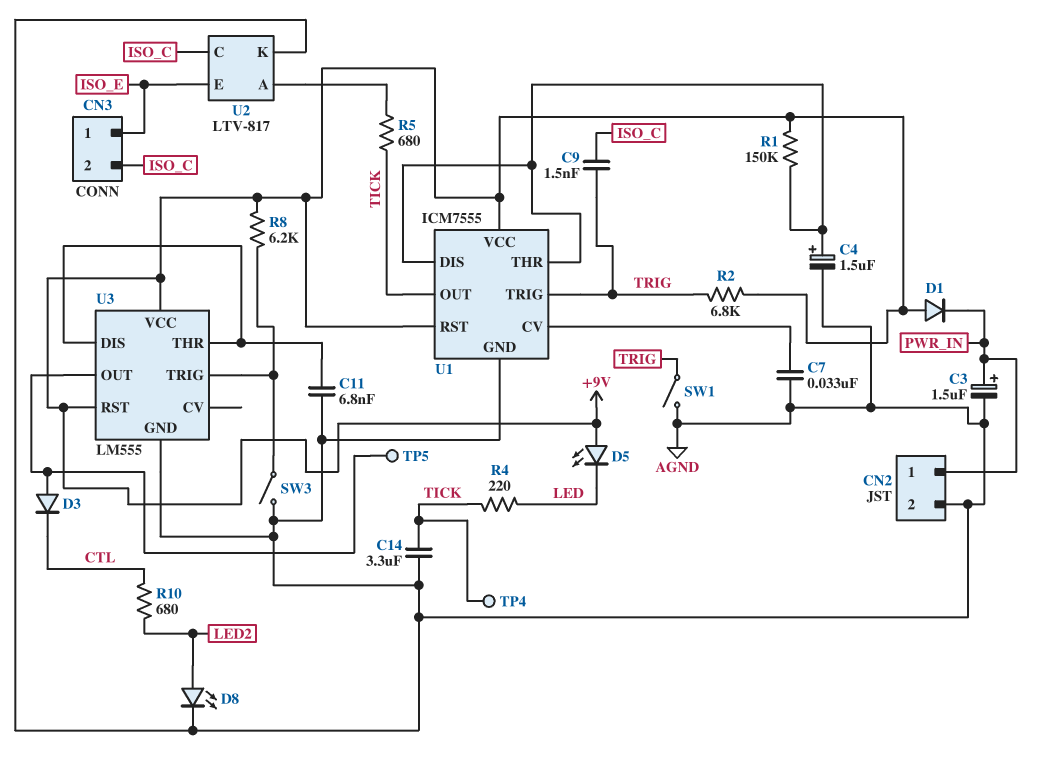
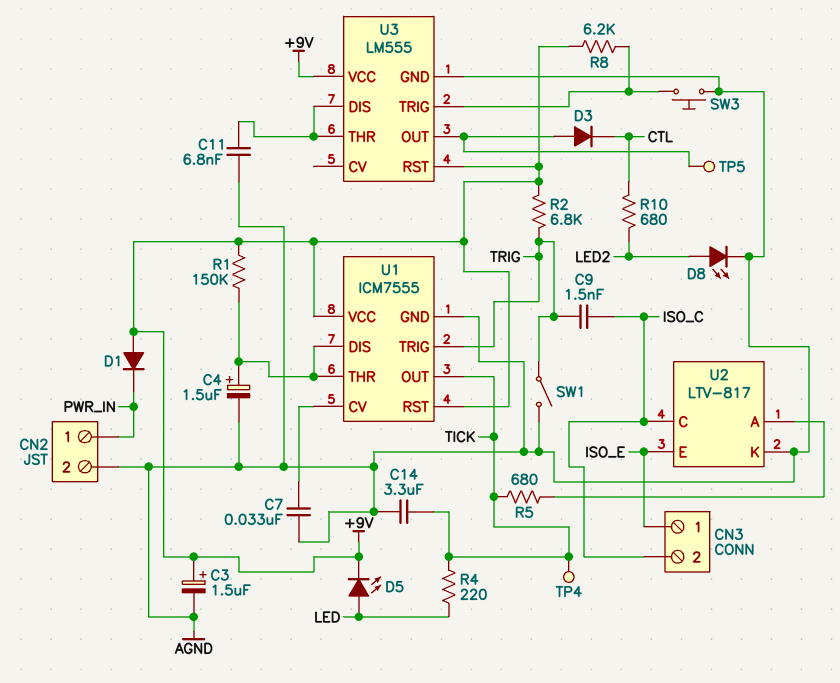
C3: 1.5uF (plus PWR_IN, minus AGND) -> 1.5uF (plus +9V, minus AGND)
D5: LED (A +9V, K LED) -> LED (A LED, K +9V)
SW3: switch (AGND, U3/TRIG) -> button (AGND, U3/TRIG)

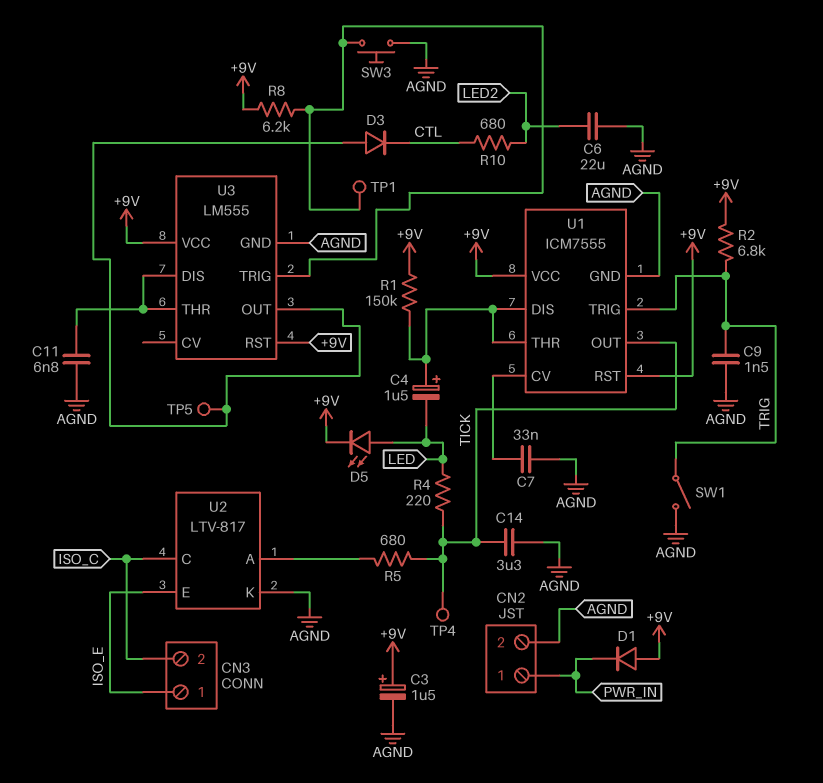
C4: 1.5uF (plus U1/DIS, minus AGND) -> 1.5uF (plus U1/DIS, minus LED)
C6: none -> 22uF (AGND, LED2)
C9: 1.5nF (ISO_C, TRIG) -> 1.5nF (AGND, TRIG)
D8: LED (A LED2, K AGND) -> none
TP1: none -> test point (U3/TRIG)

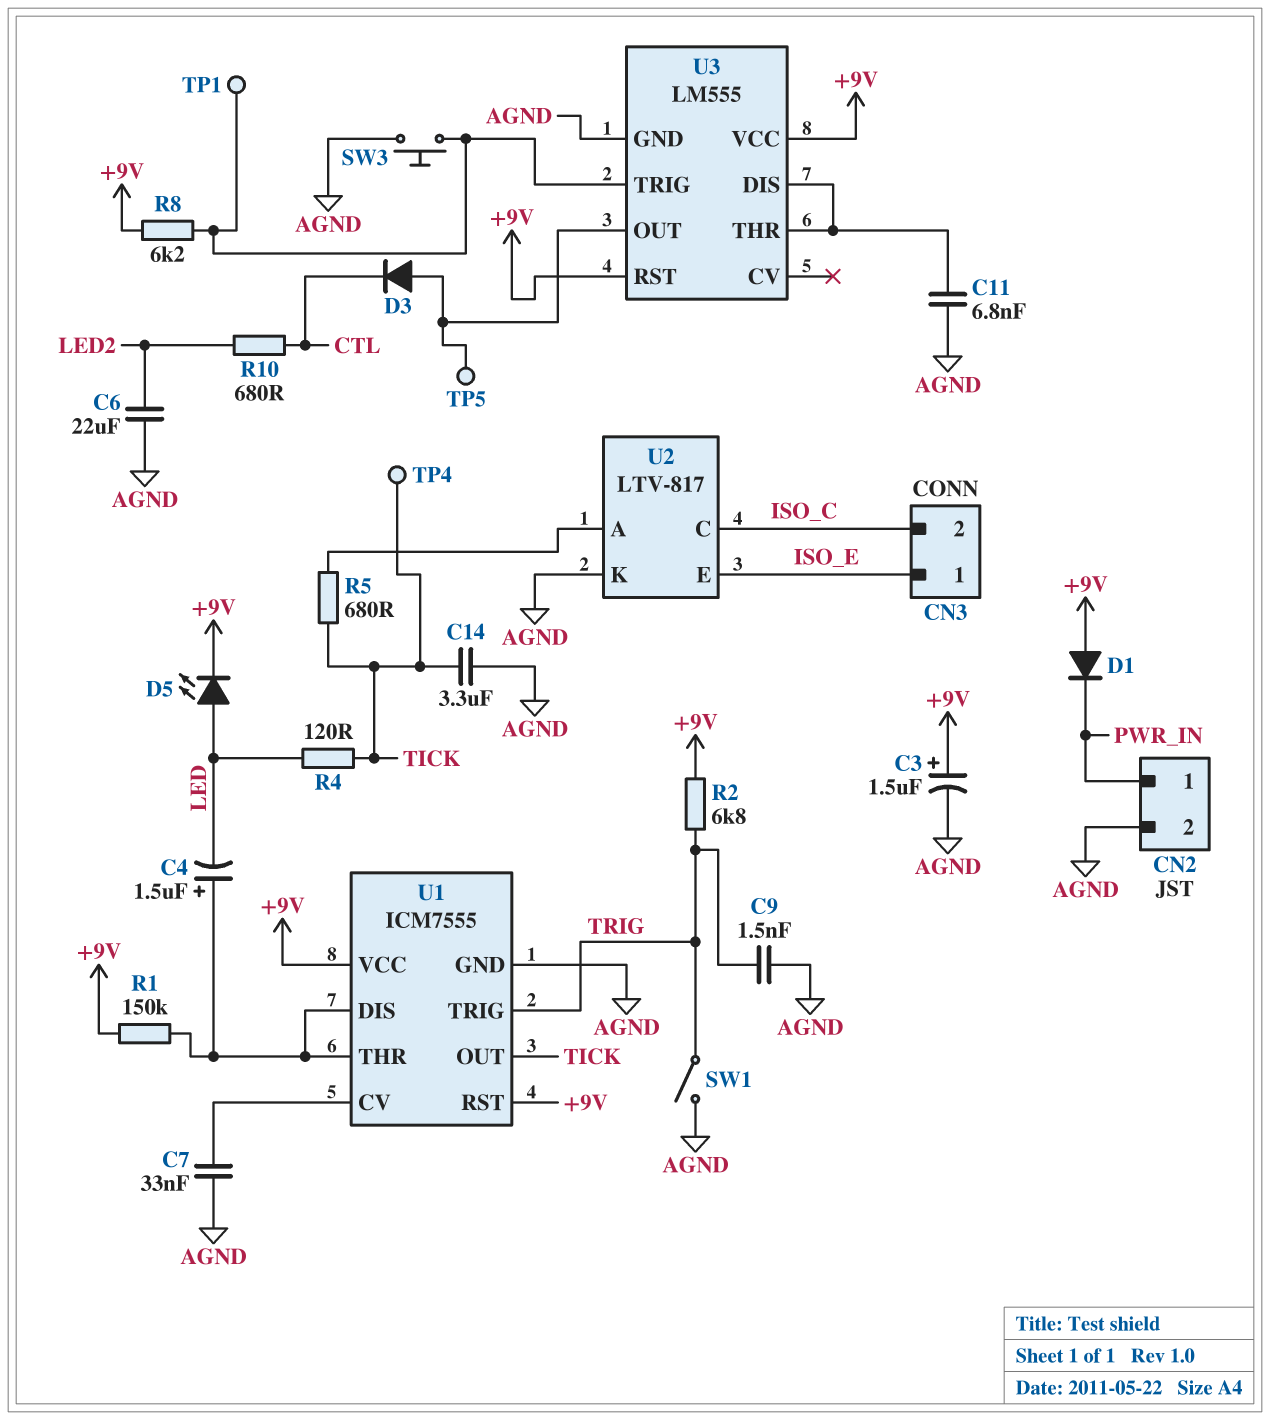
R4: 220 (LED, TICK) -> 120 (LED, TICK)

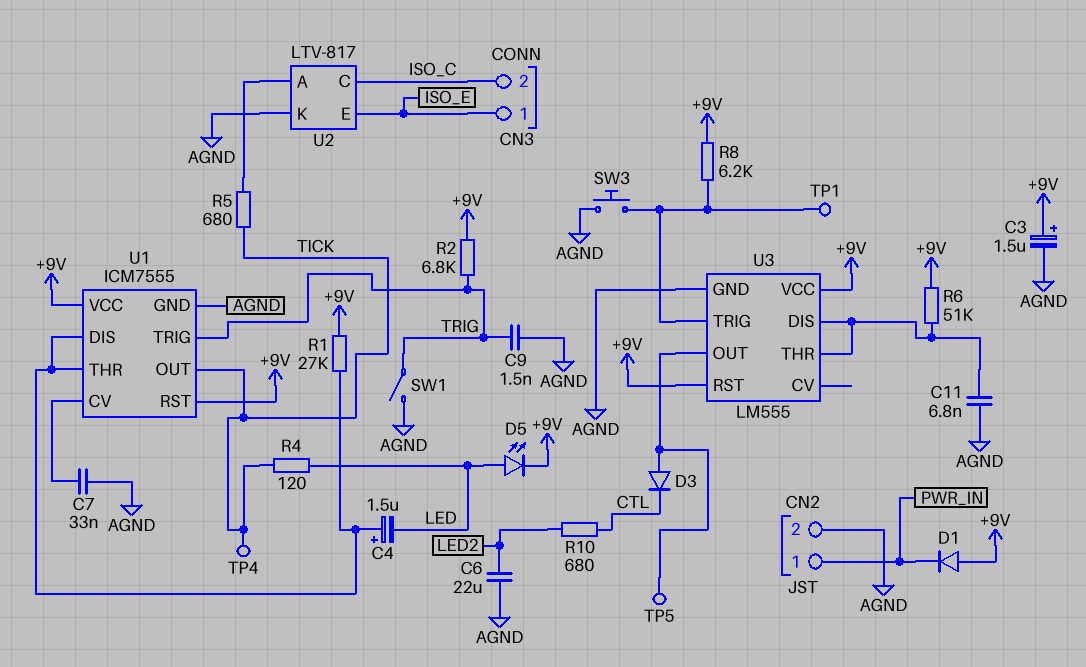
C14: 3.3uF (AGND, TICK) -> none
R1: 150k (+9V, U1/DIS) -> 27k (+9V, U1/DIS)
R6: none -> 51k (+9V, U3/DIS)

